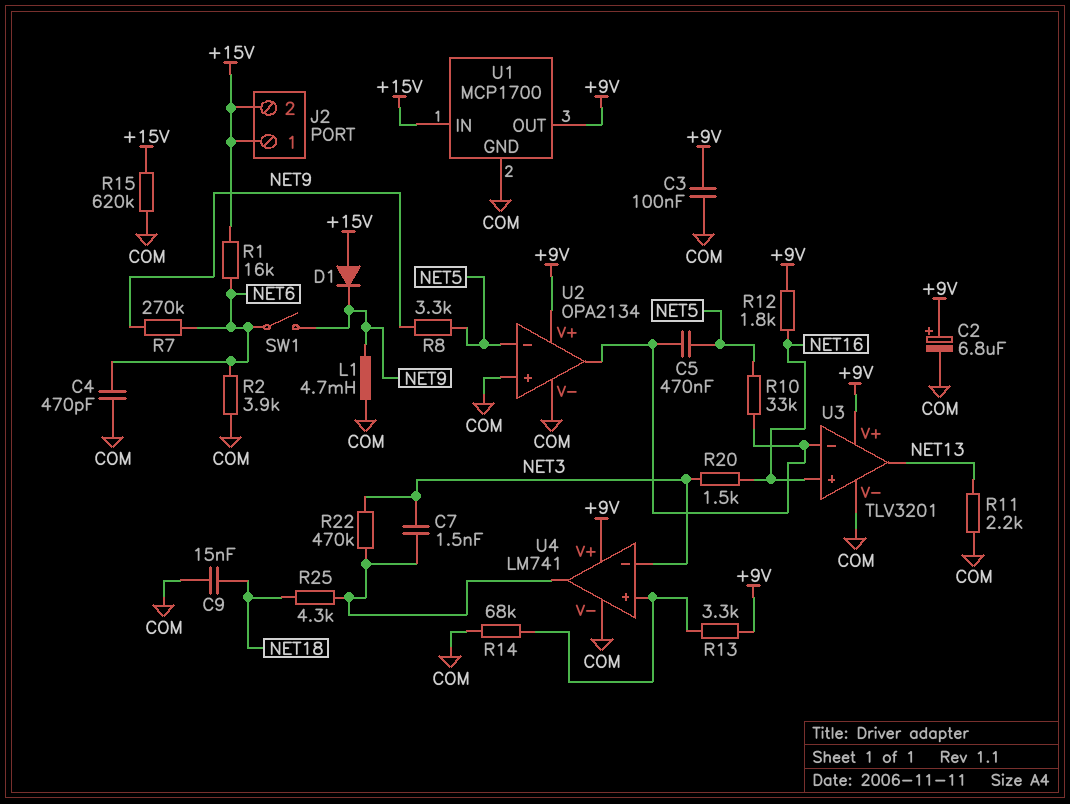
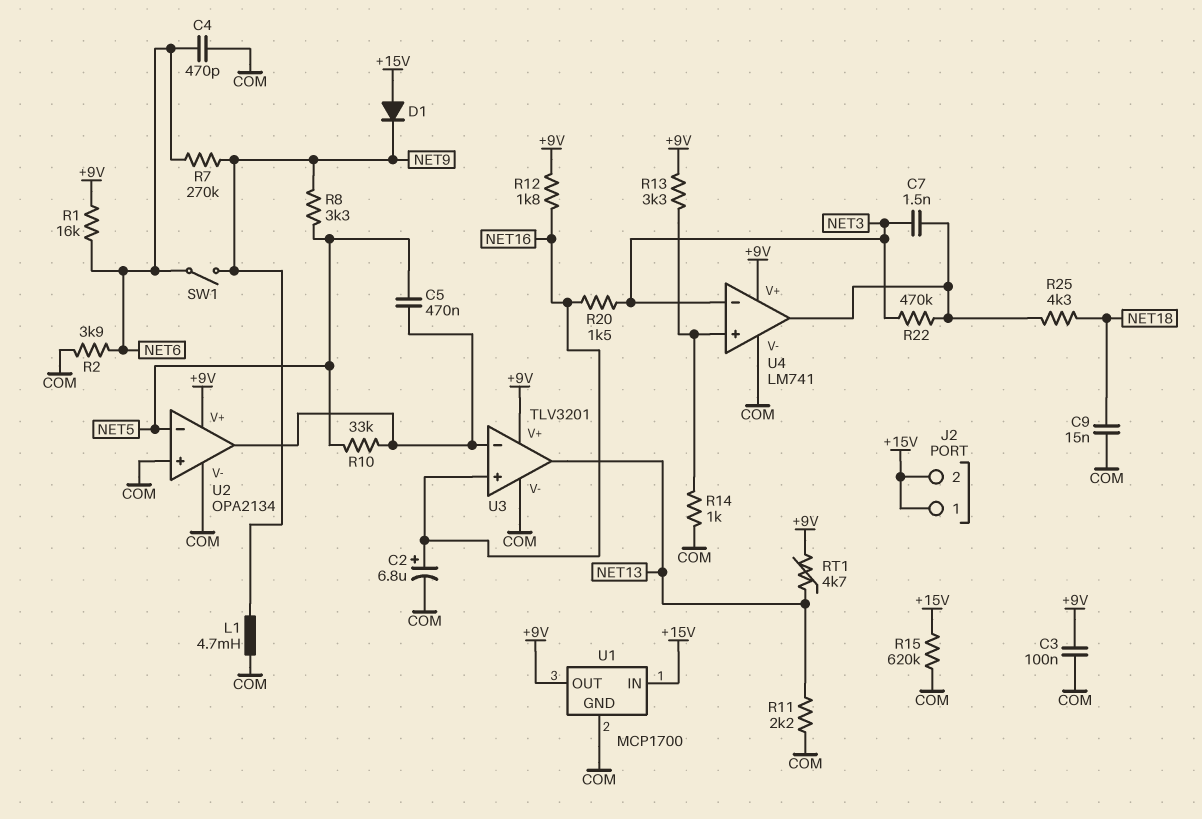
C2: 6.8uF (plus +9V, minus COM) -> 6.8uF (plus NET16, minus COM)
R1: 16k (+15V, NET6) -> 16k (+9V, NET6)
R14: 68k (COM, U4/in+) -> 1k (COM, U4/in+)
RT1: none -> 4.7k (+9V, NET13)

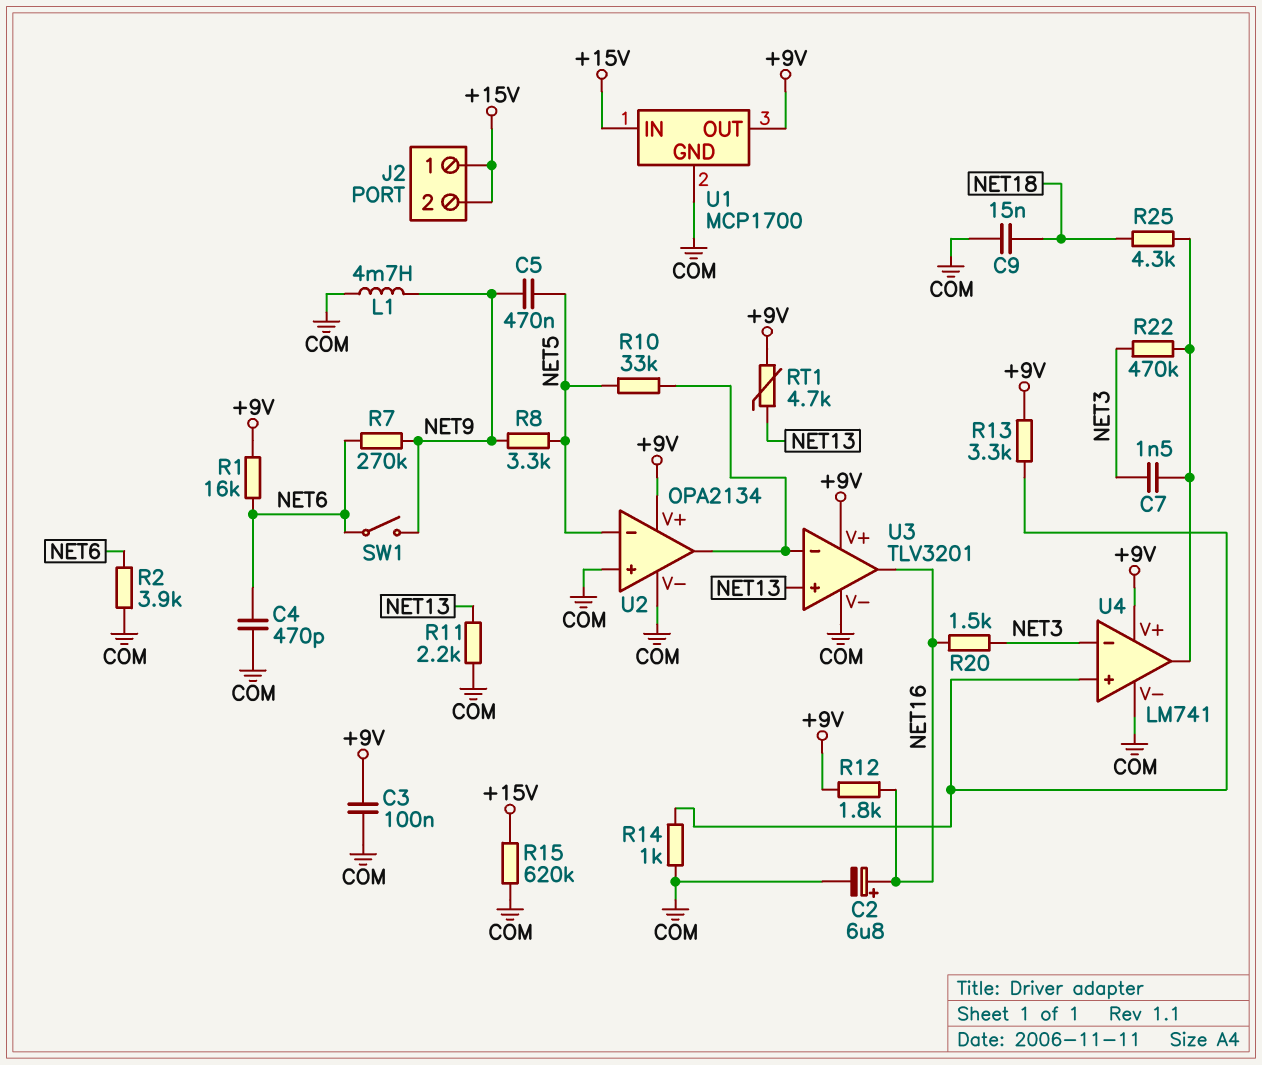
C5: 470nF (NET5, U2/out) -> 470nF (NET5, NET9)
D1: diode (A +15V, K NET9) -> none
U3 pin in+: NET16 -> NET13
U3 pin out: NET13 -> NET16

